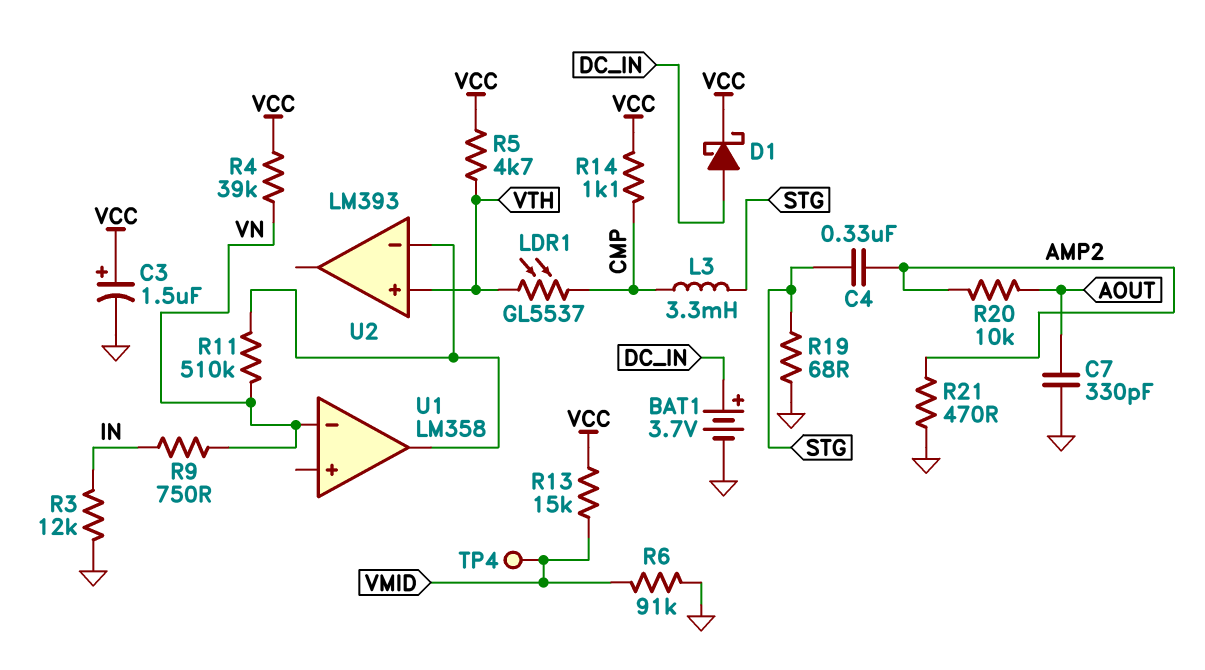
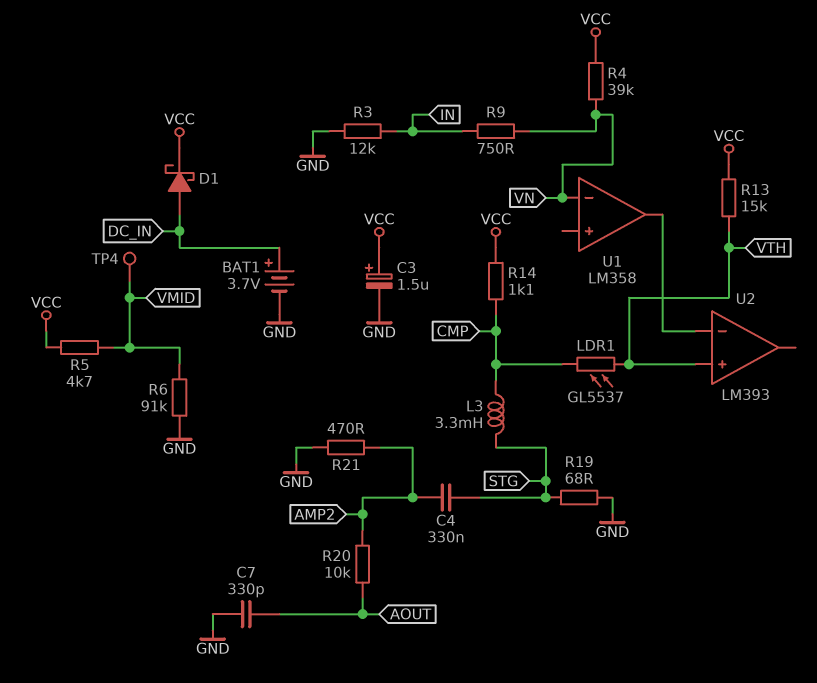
R5: 4.7k (VCC, VTH) -> 4.7k (VCC, VMID)
R11: 510k (U1/out, VN) -> none
R13: 15k (VCC, VMID) -> 15k (VCC, VTH)

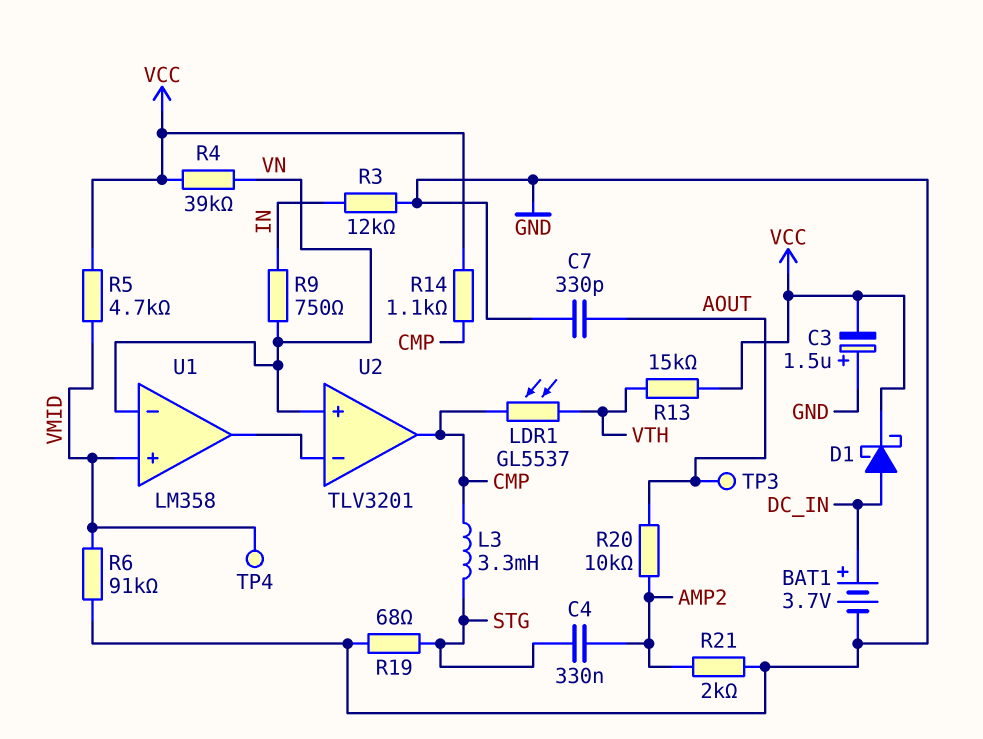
C3: 1.5uF (plus VCC, minus GND) -> 1.5uF (plus GND, minus VCC)
R21: 470 (AMP2, GND) -> 2k (AMP2, GND)
TP3: none -> test point (AOUT)
U1 pin in+: none -> VMID
U2: LM393 -> TLV3201
U2 pin in+: VTH -> VN
U2 pin out: none -> CMP

